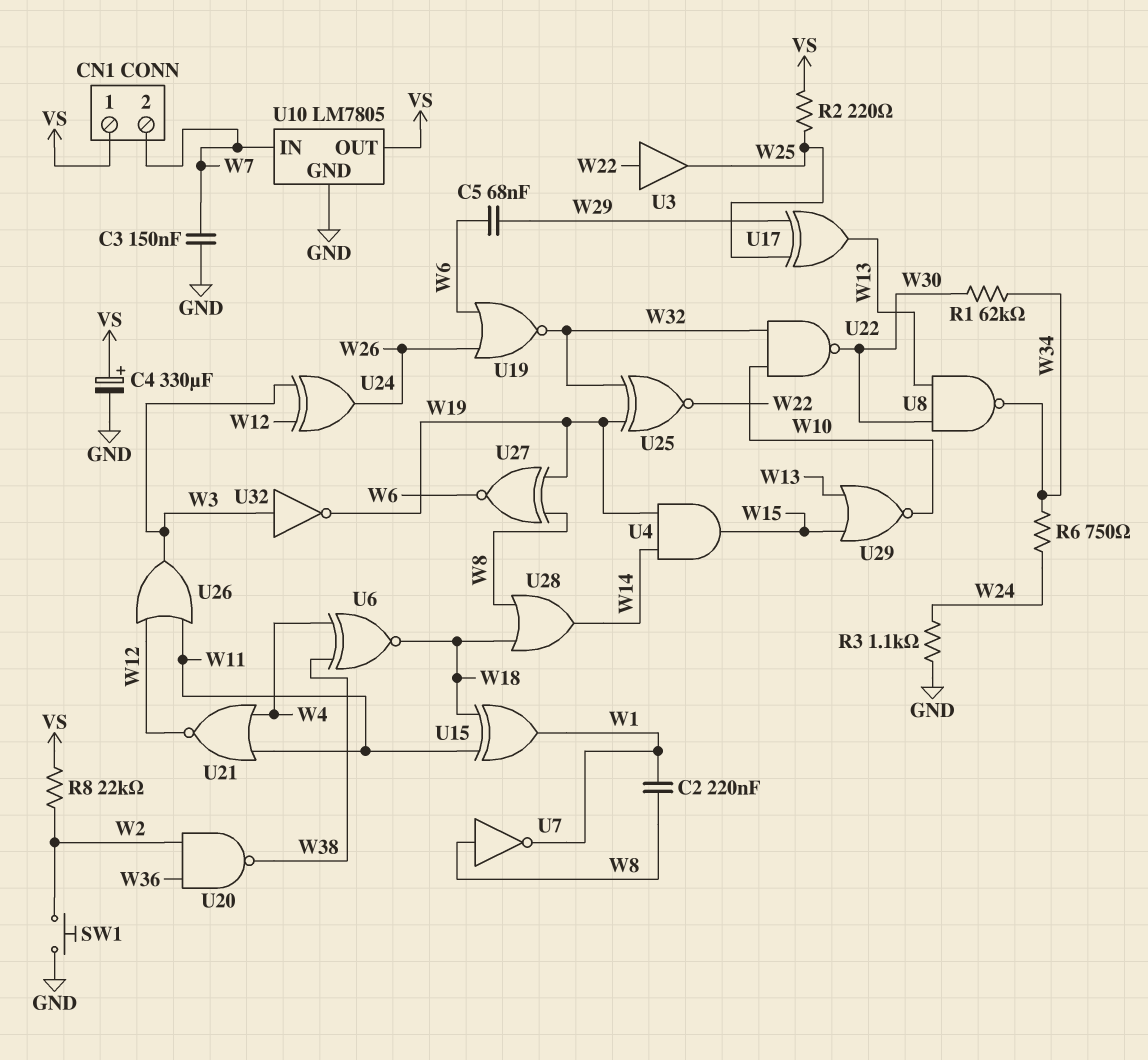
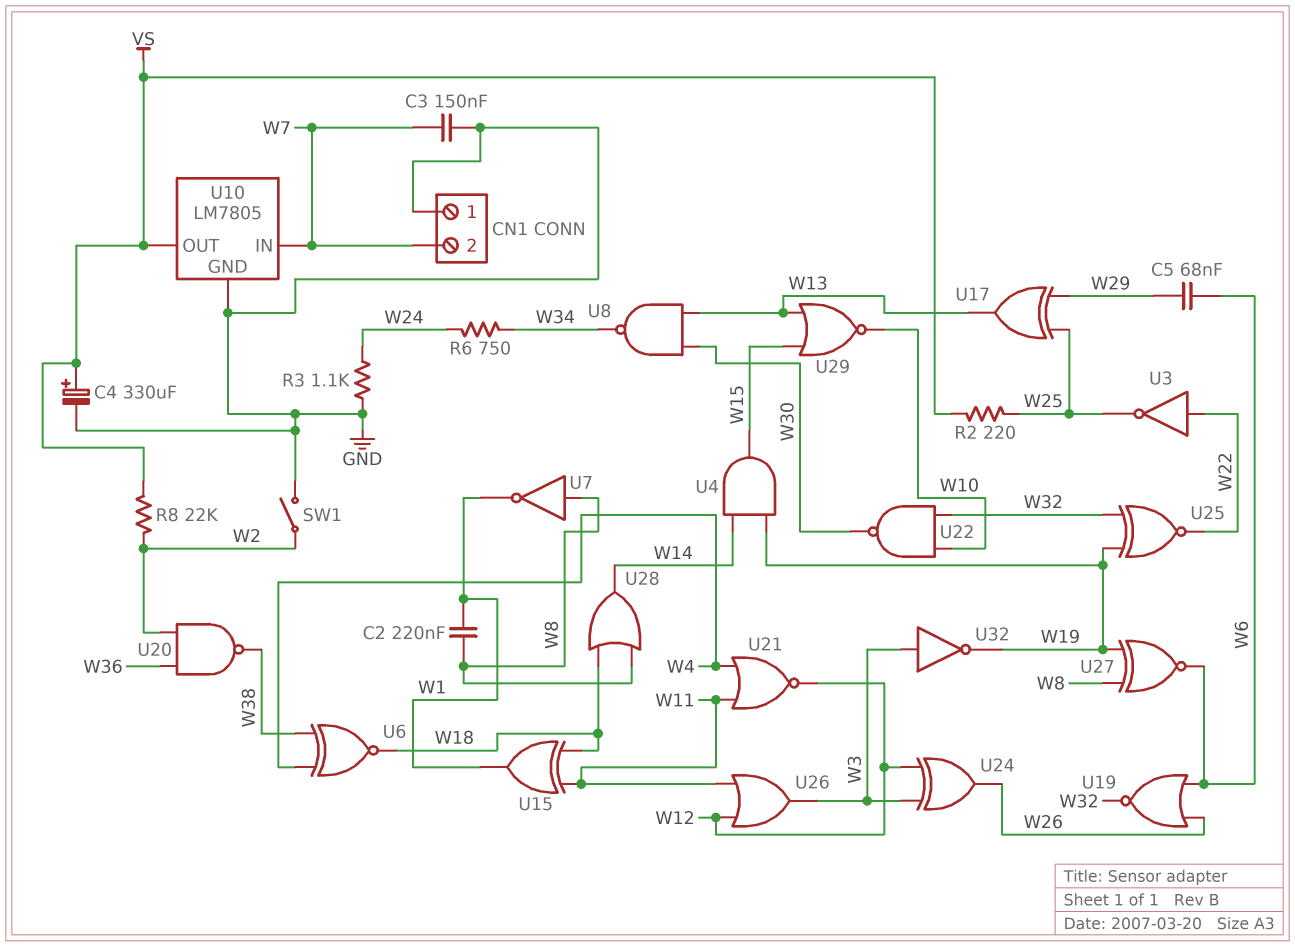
CN1 pin 1: VS -> GND
R1: 62k (W30, W34) -> none
SW1: button (GND, W2) -> switch (GND, W2)
U3: buffer (in W22, out W25) -> NOT (in W22, out W25)

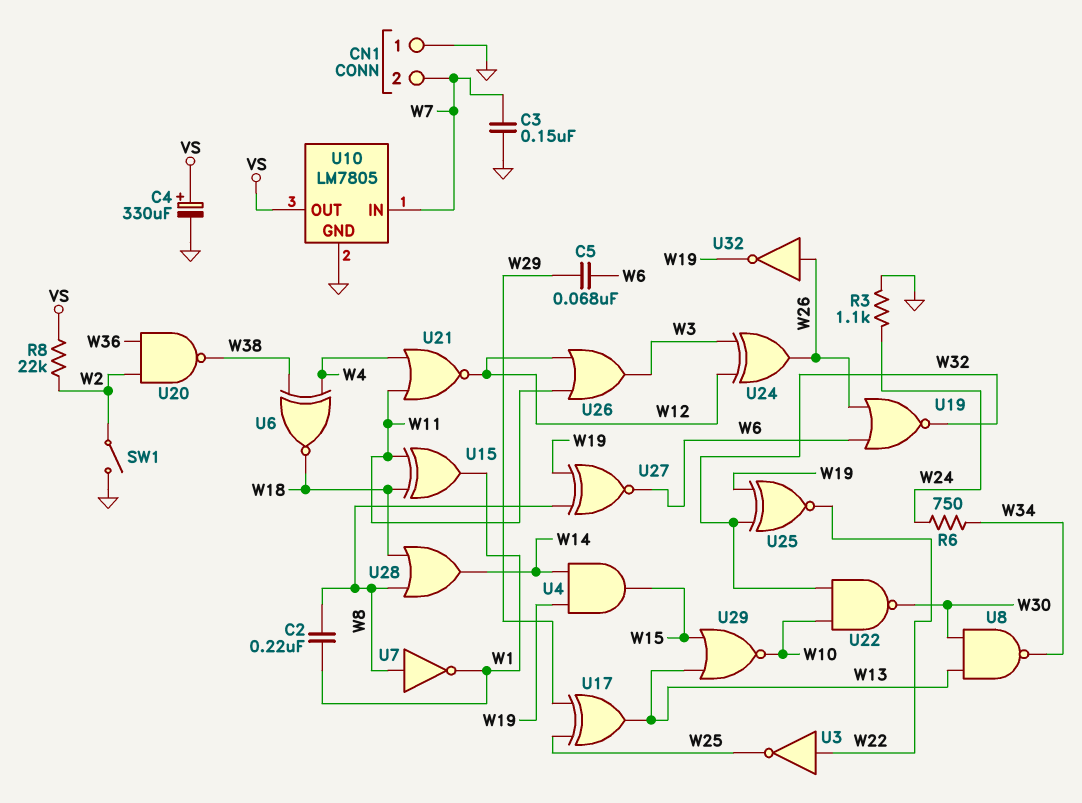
R2: 220 (VS, W25) -> none
U32: NOT (in W3, out W19) -> NOT (in W26, out W19)

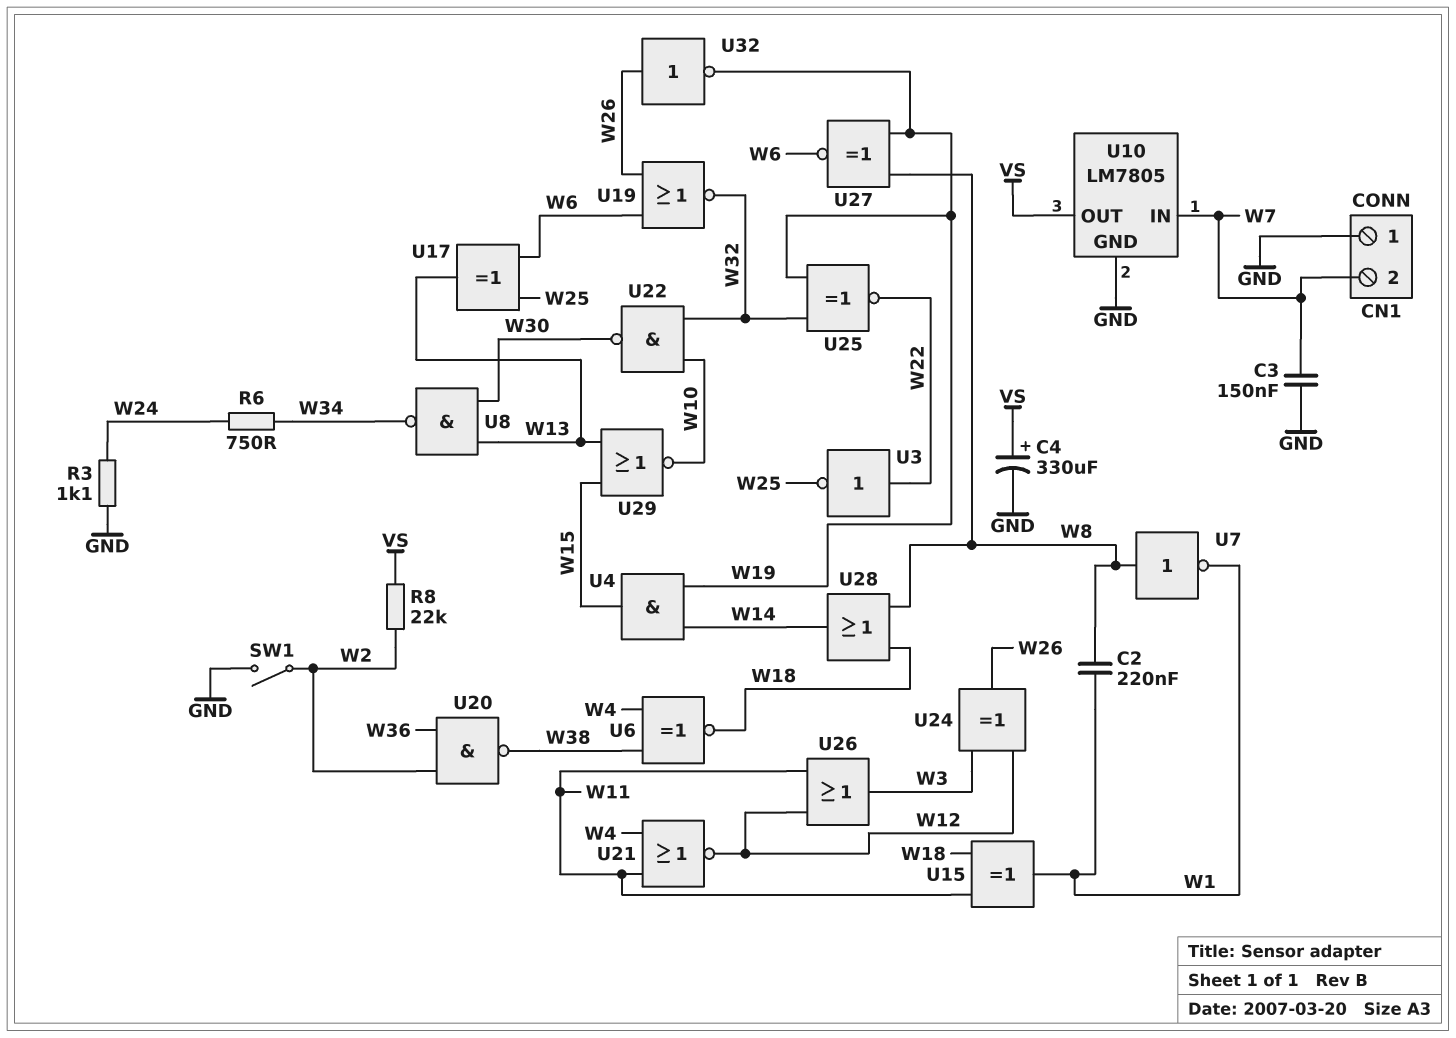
C5: 68nF (W6, W29) -> none
U17: XOR (in W25, in W29, out W13) -> XOR (in W6, in W25, out W13)

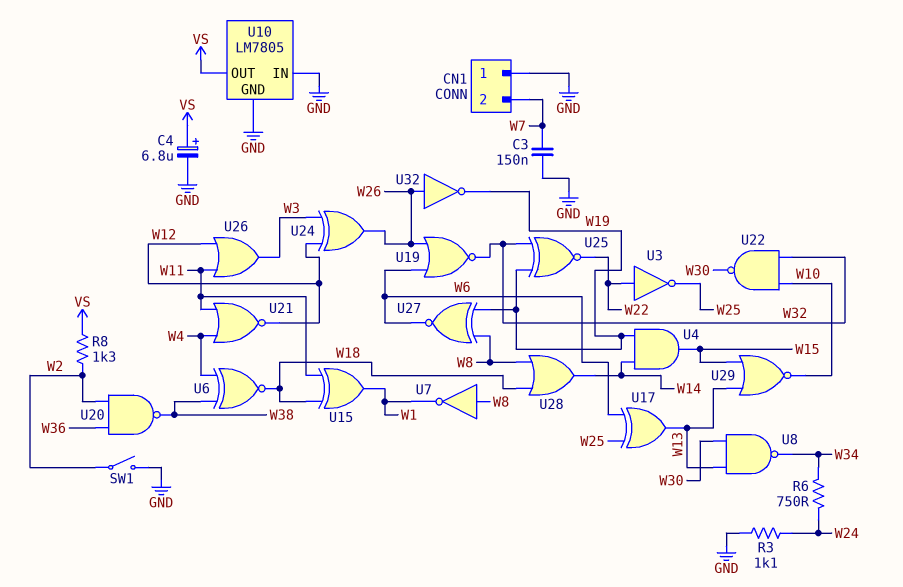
C2: 220nF (W1, W8) -> none
C4: 330uF (plus VS, minus GND) -> 6.8uF (plus VS, minus GND)
R8: 22k (VS, W2) -> 1.3k (VS, W2)
U10 pin IN: W7 -> GND

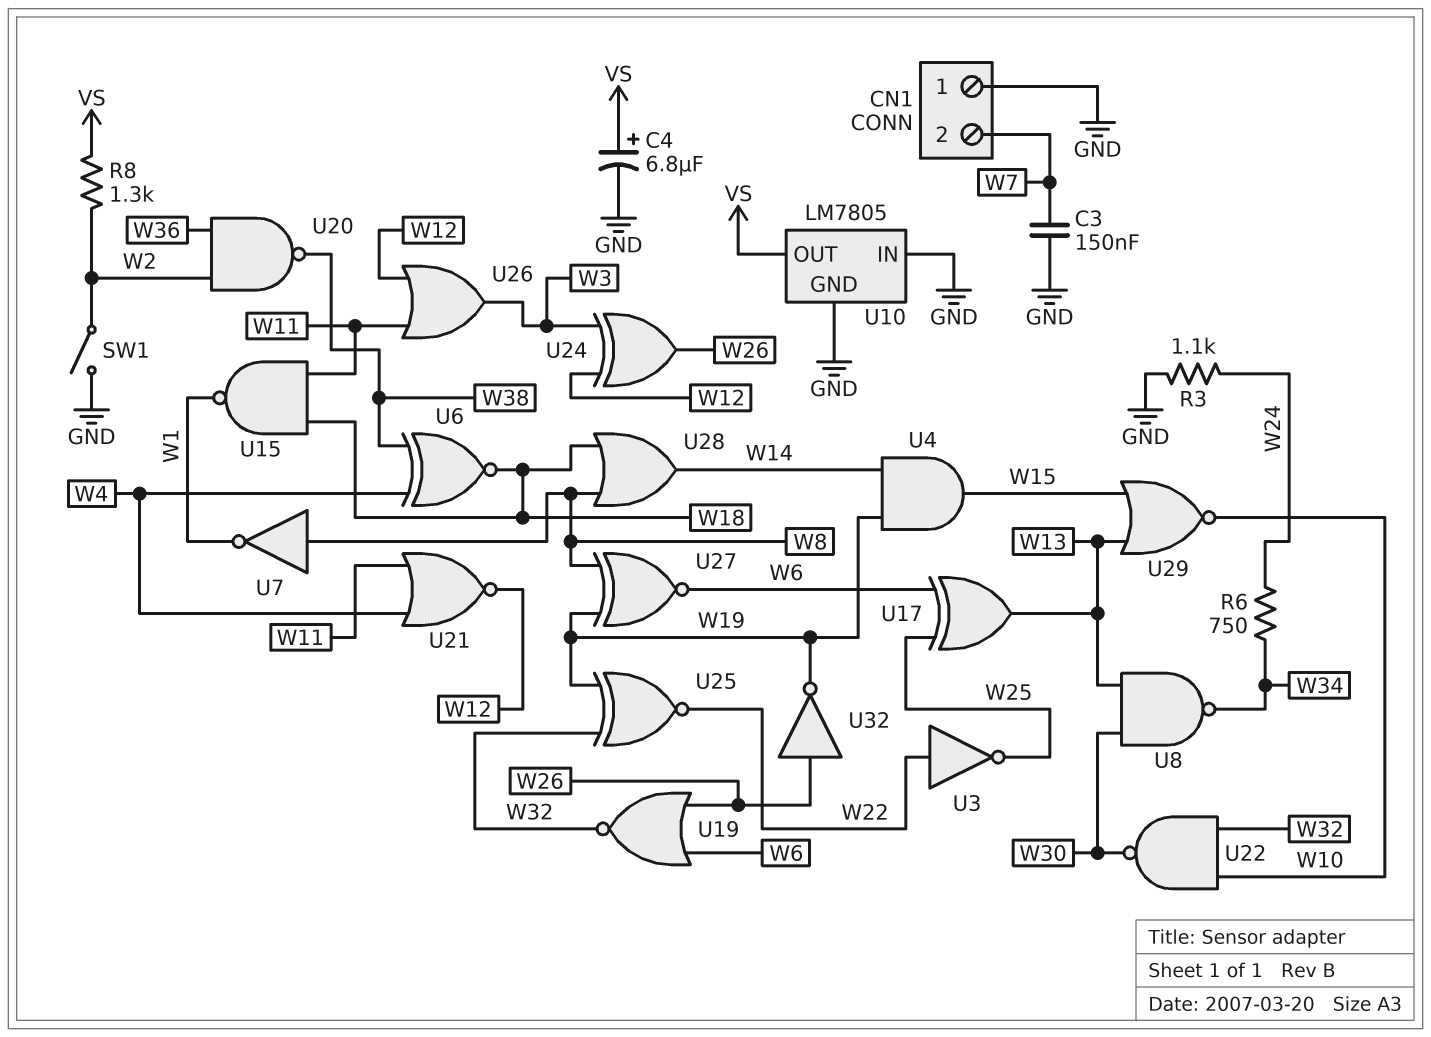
U15: XOR (in W11, in W18, out W1) -> NAND (in W11, in W18, out W1)

